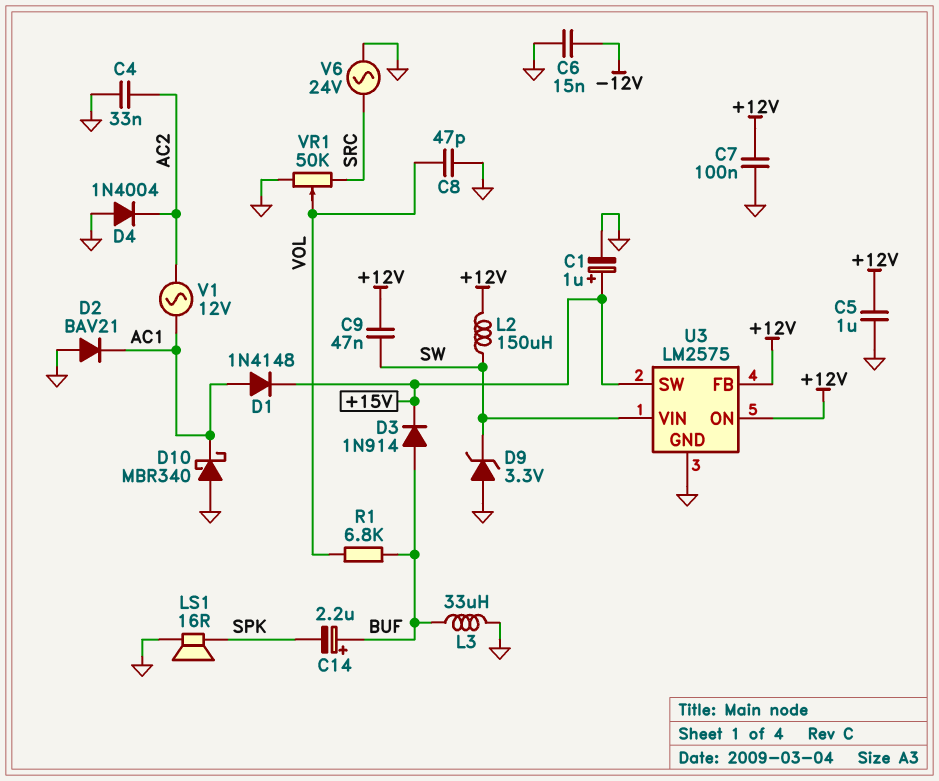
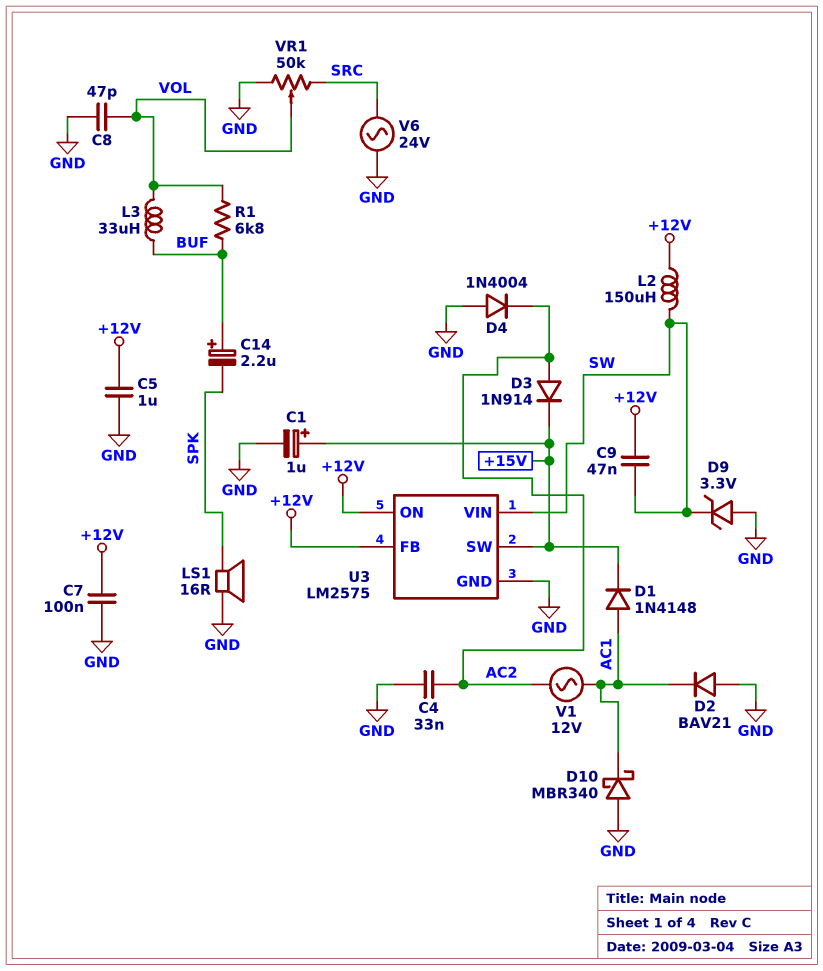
C6: 15nF (-12V, GND) -> none
D3: diode 1N914 (A BUF, K +15V) -> diode 1N914 (A AC2, K +15V)
L3: 33uH (BUF, GND) -> 33uH (BUF, VOL)

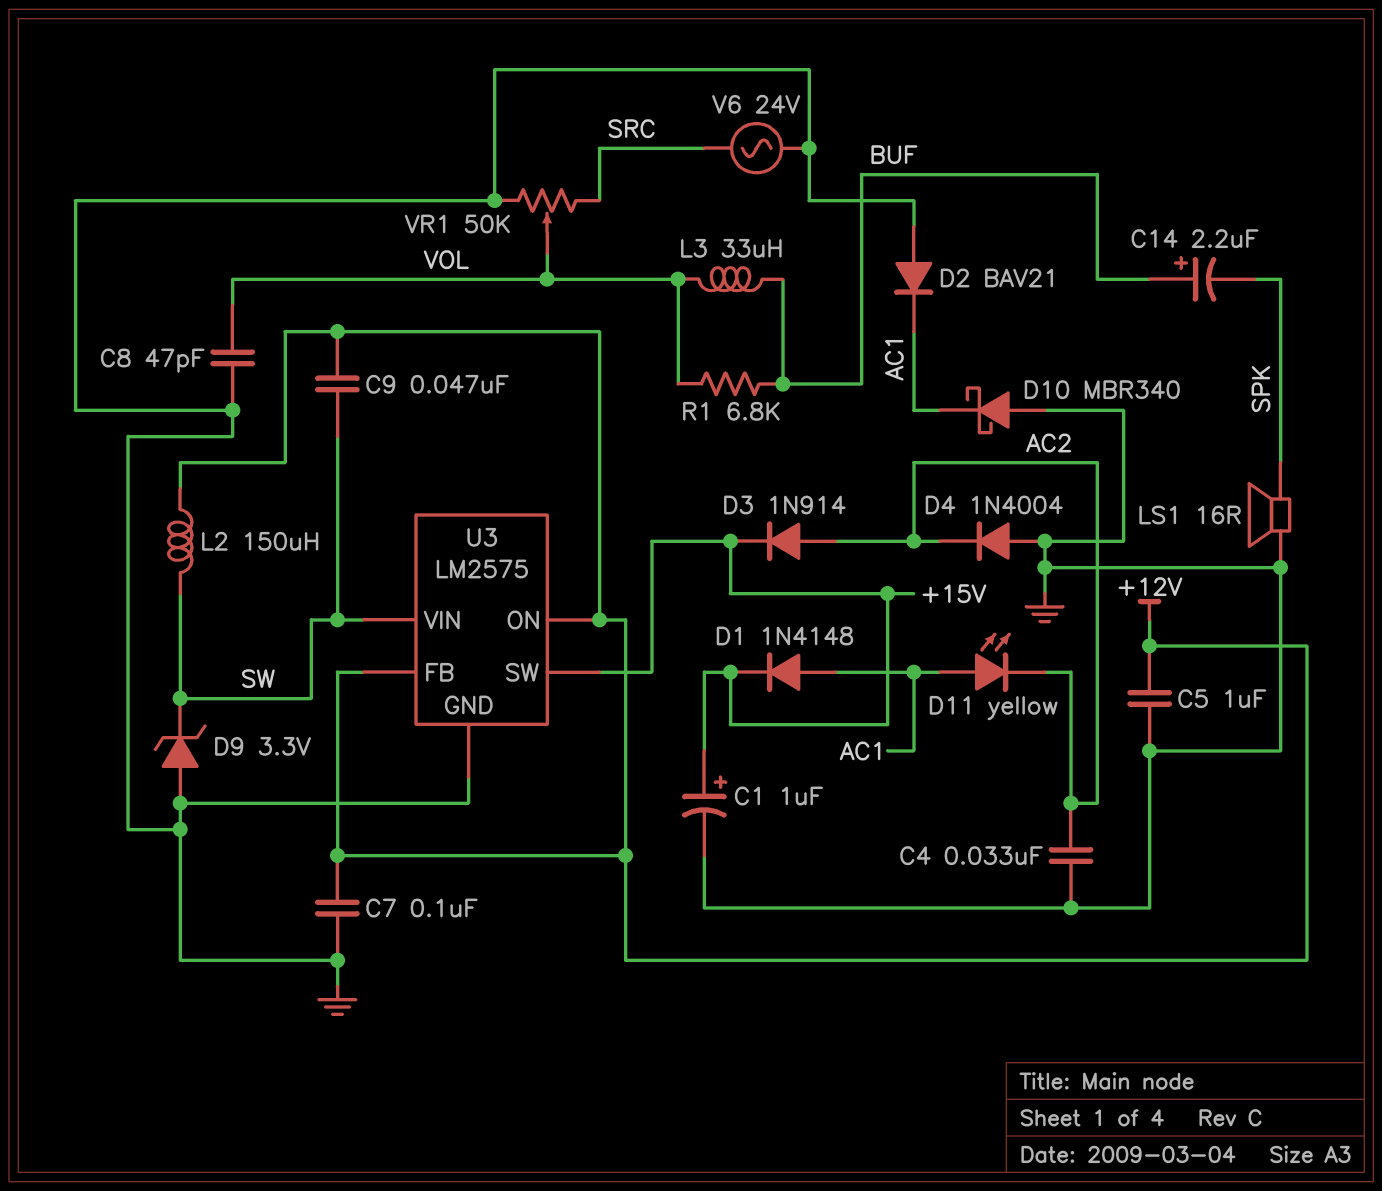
D11: none -> LED yellow (A AC1, K AC2)
V1: AC 12V (AC1, AC2) -> none

